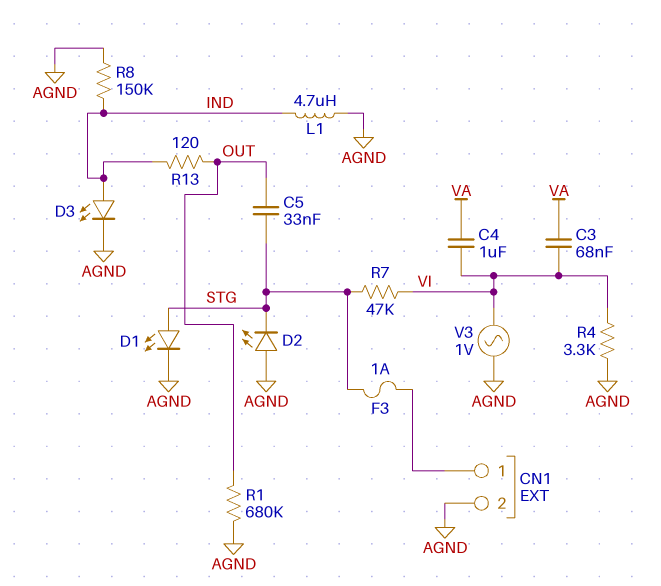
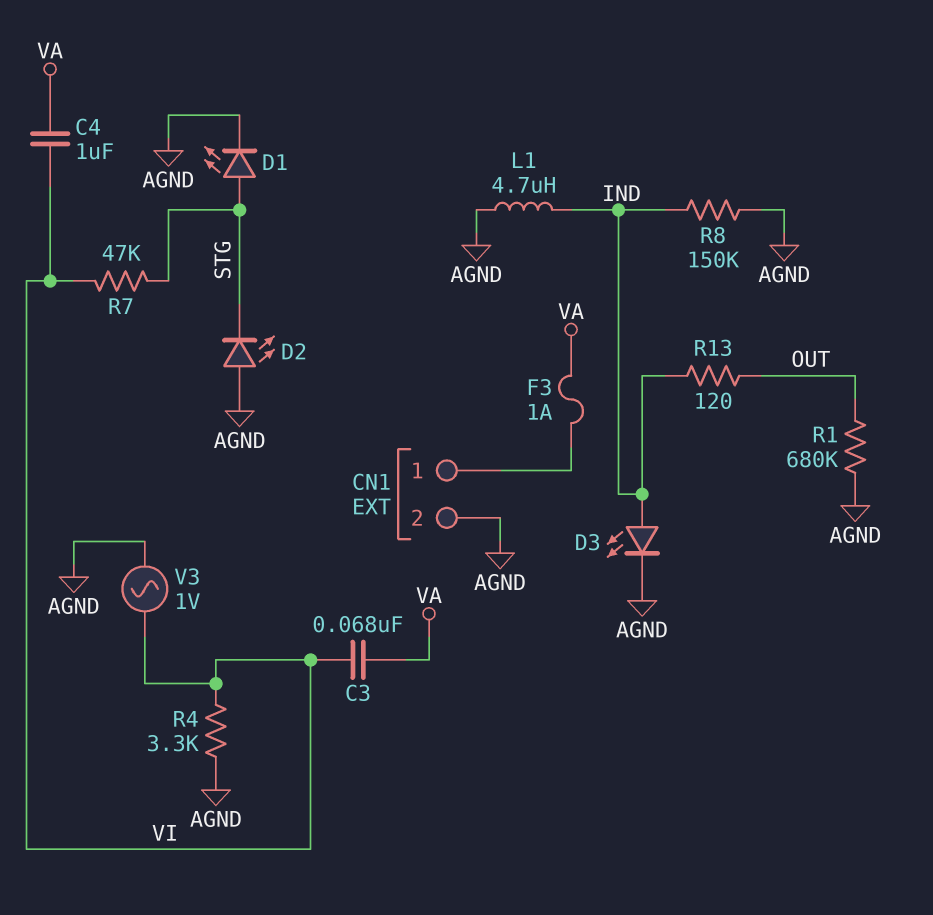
C5: 33nF (OUT, STG) -> none
F3: 1A (CN1/1, STG) -> 1A (CN1/1, VA)

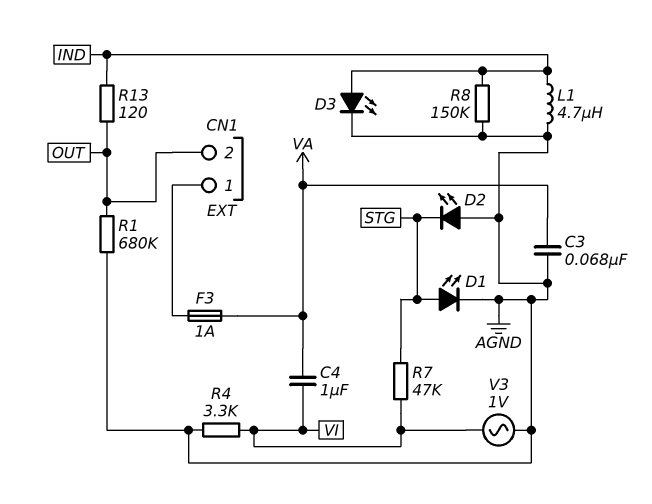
C3: 68nF (VA, VI) -> 68nF (AGND, VA)
CN1 pin 2: AGND -> OUT

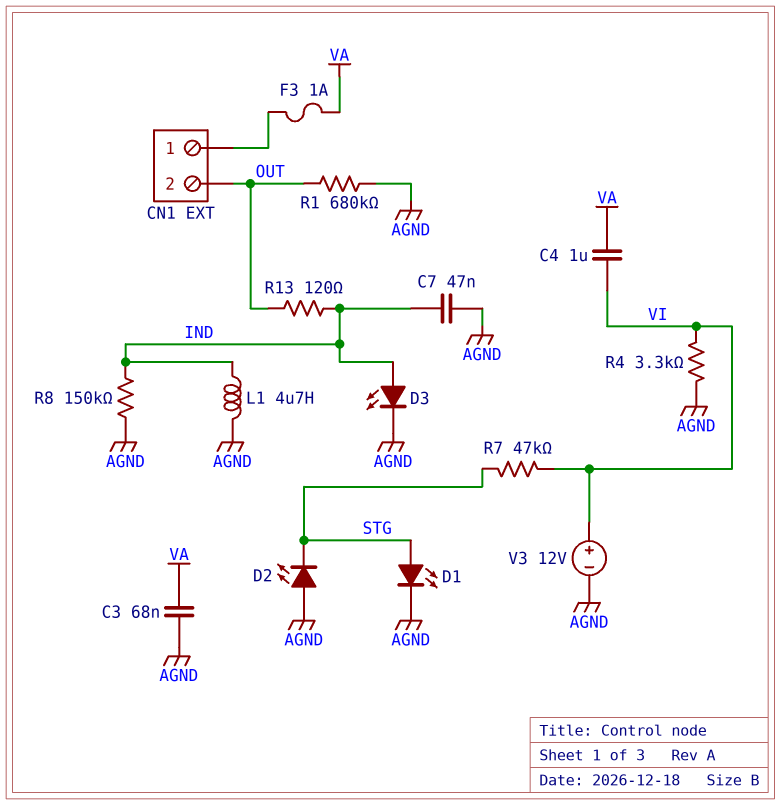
C7: none -> 47nF (AGND, IND)
V3: AC 1V (AGND, VI) -> 12V (plus VI, minus AGND)

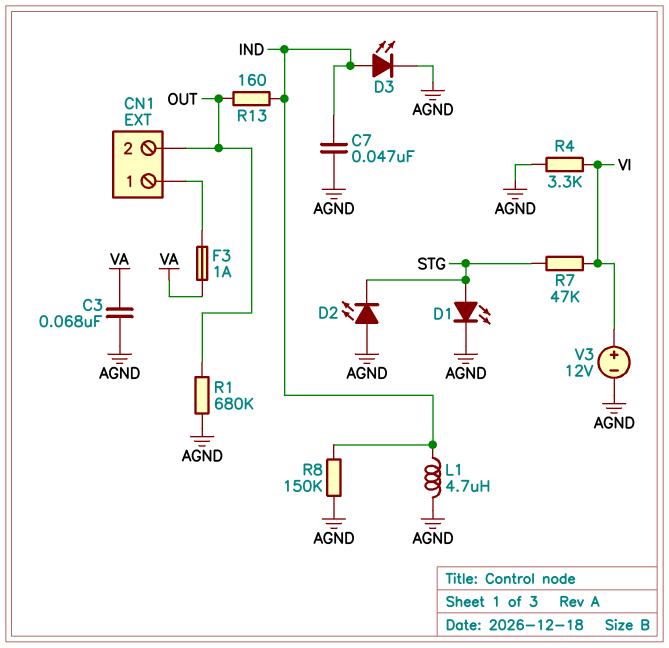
C4: 1uF (VA, VI) -> none
R13: 120 (IND, OUT) -> 160 (IND, OUT)

